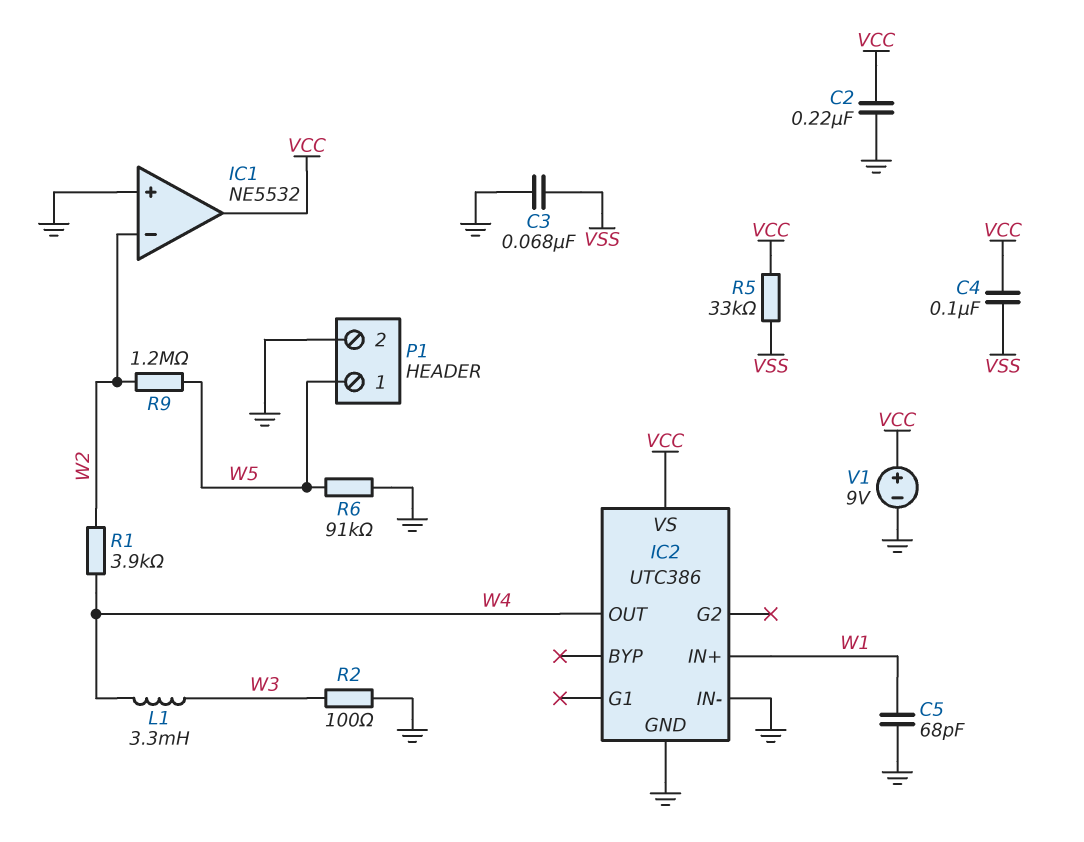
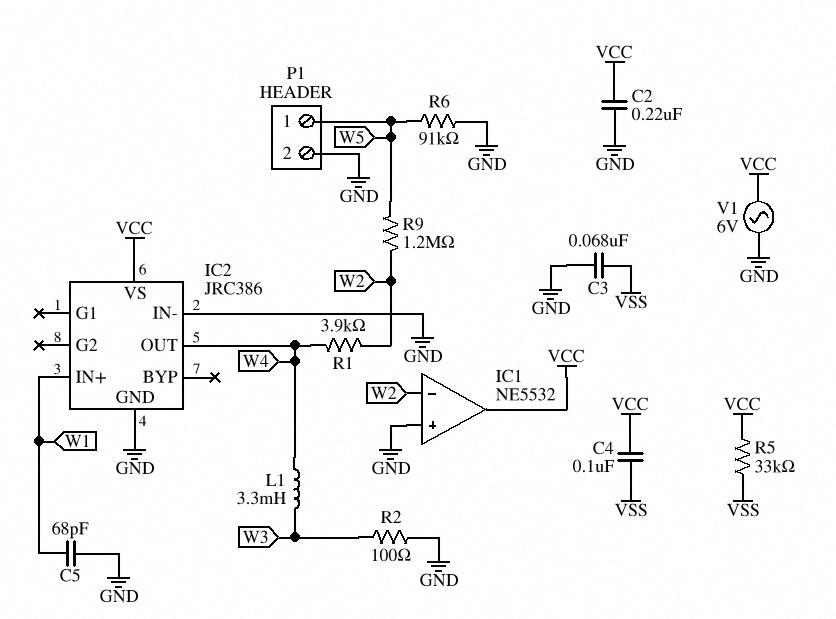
IC2: UTC386 -> JRC386
V1: 9V (plus VCC, minus GND) -> AC 6V (GND, VCC)

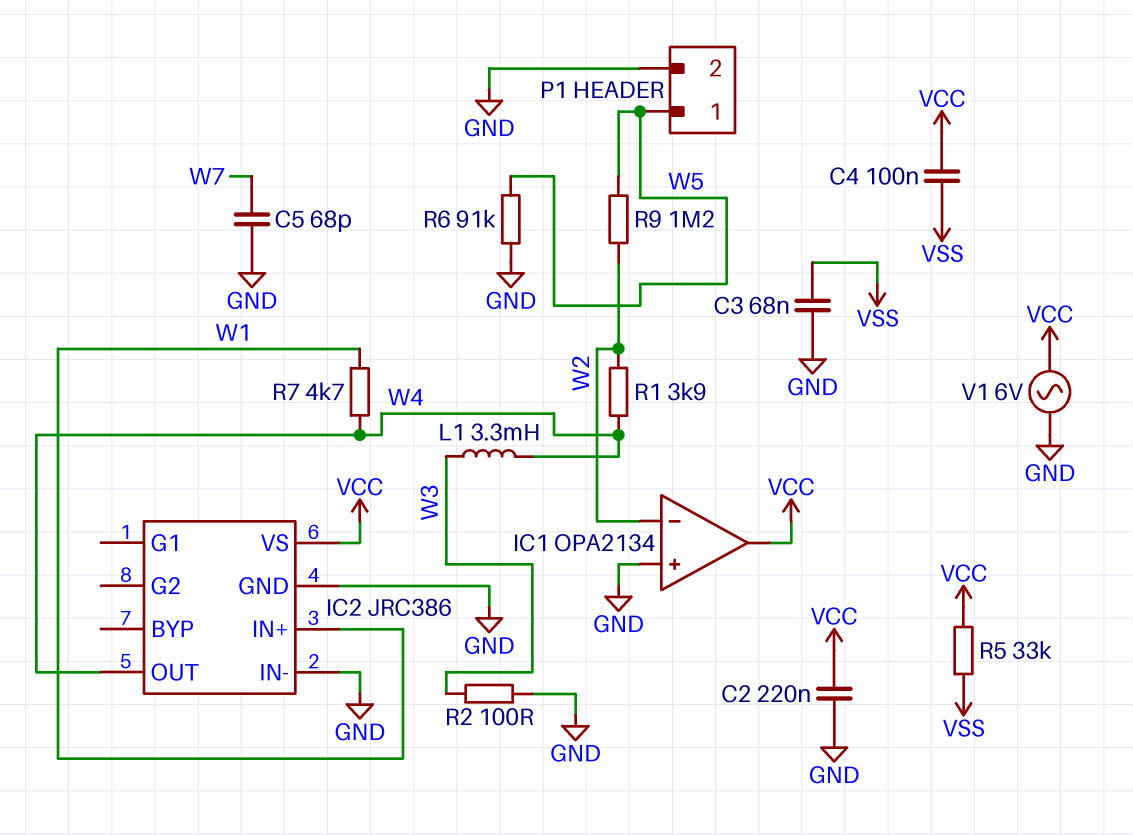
C5: 68pF (GND, W1) -> 68pF (GND, W7)
IC1: NE5532 -> OPA2134
R7: none -> 4.7k (W1, W4)

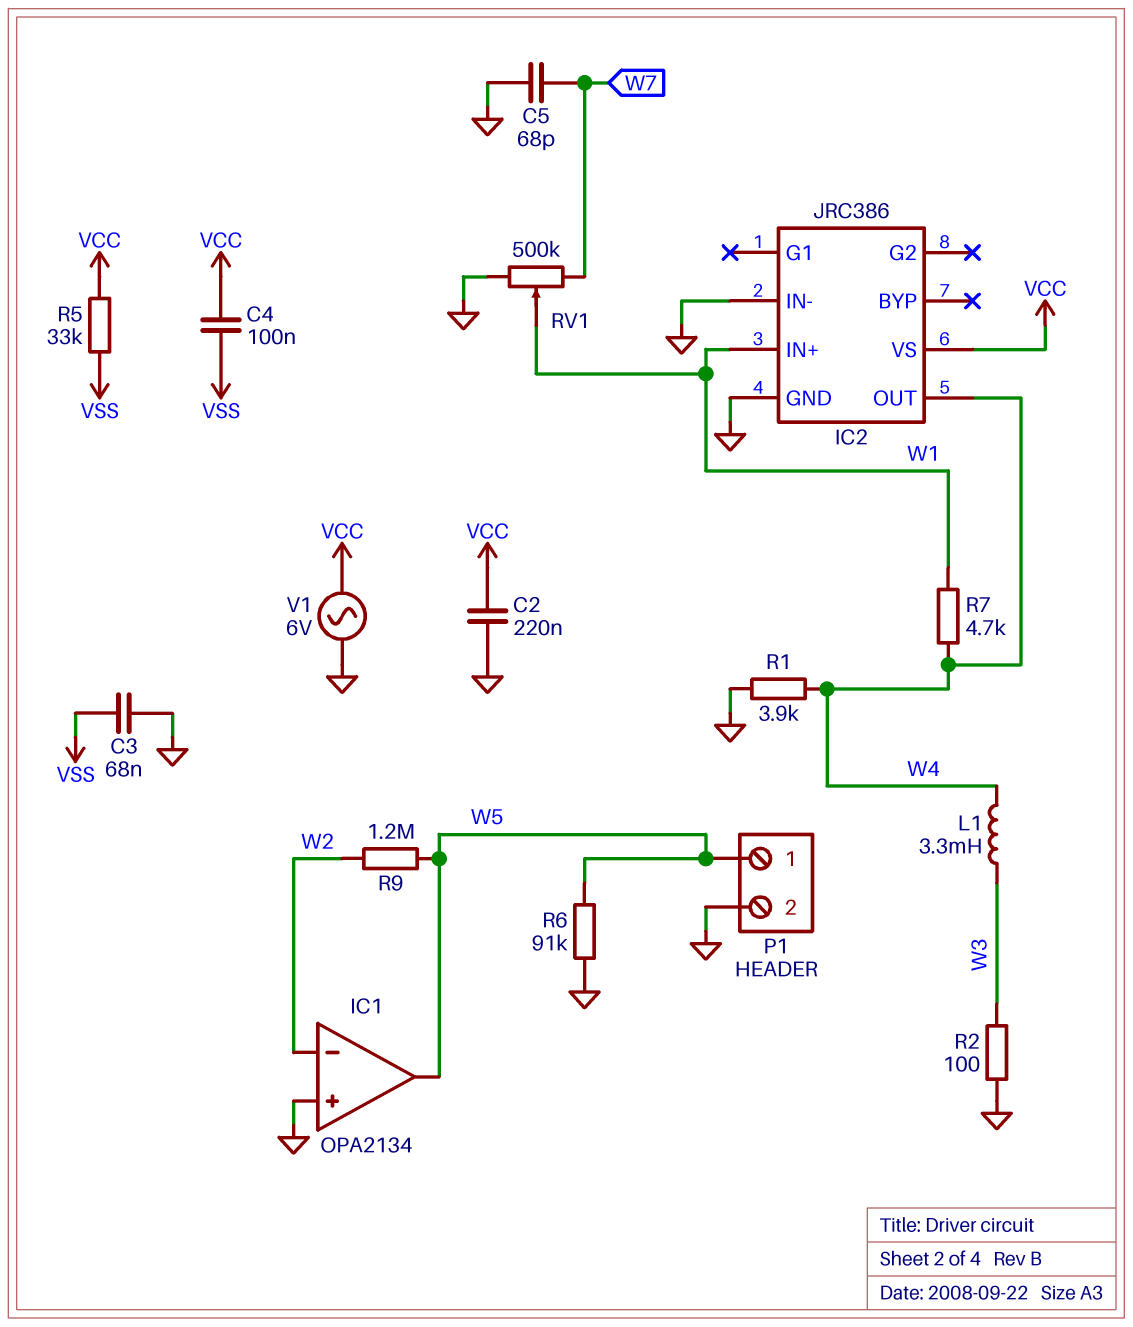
IC1 pin out: VCC -> W5
R1: 3.9k (W2, W4) -> 3.9k (GND, W4)
RV1: none -> 500k (GND, W7, wiper W1)

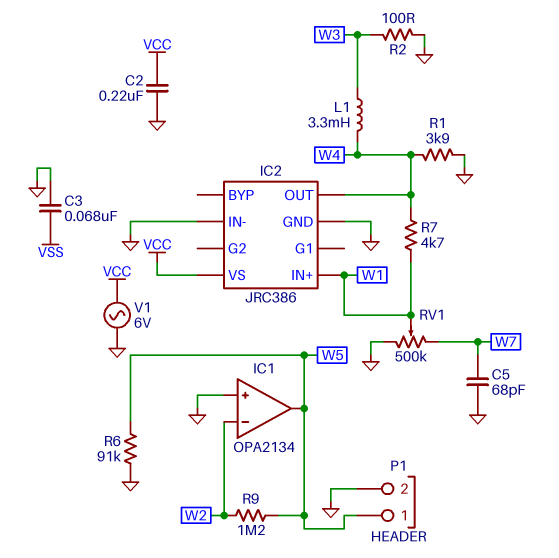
C4: 100nF (VCC, VSS) -> none
R5: 33k (VCC, VSS) -> none

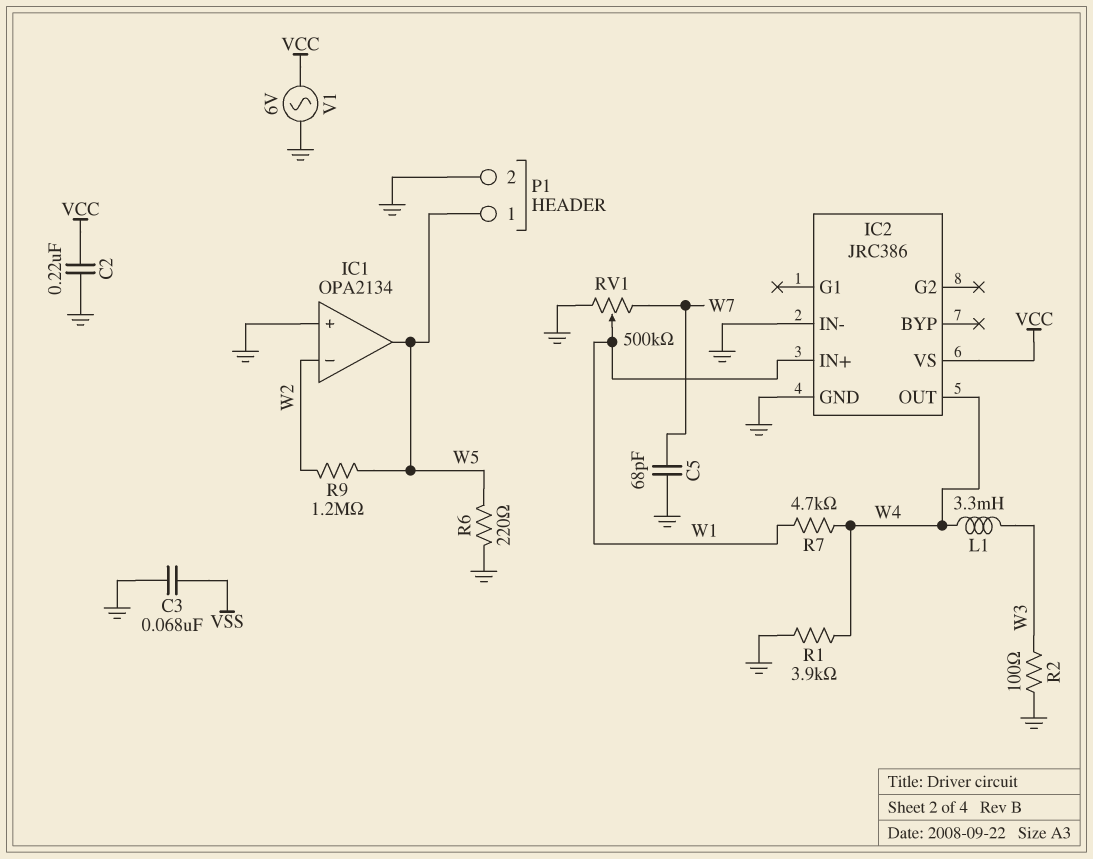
R6: 91k (GND, W5) -> 220 (GND, W5)

